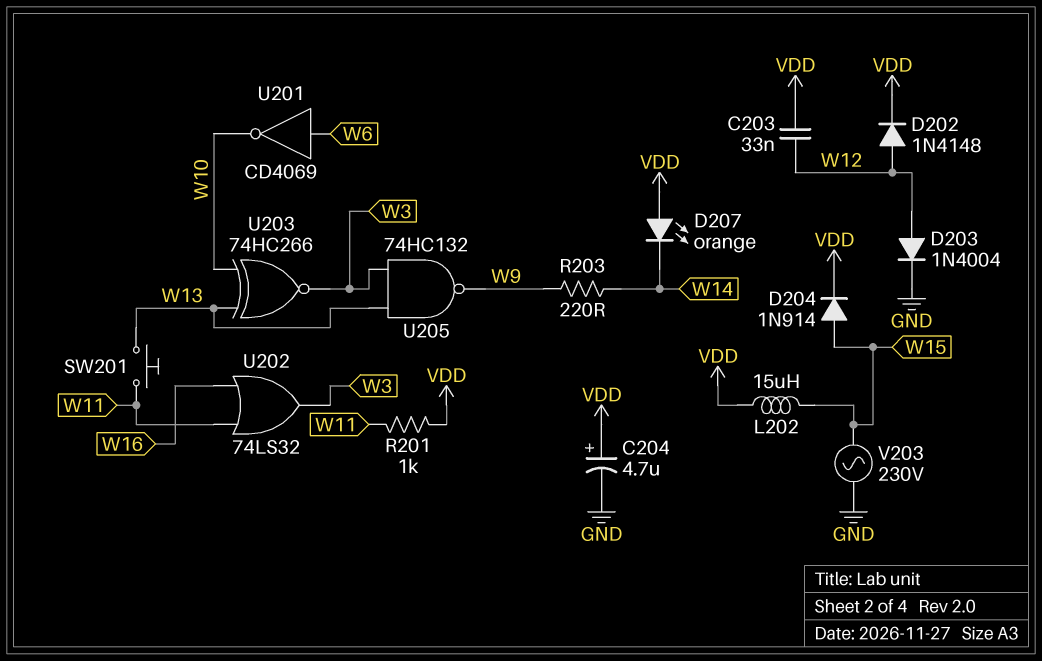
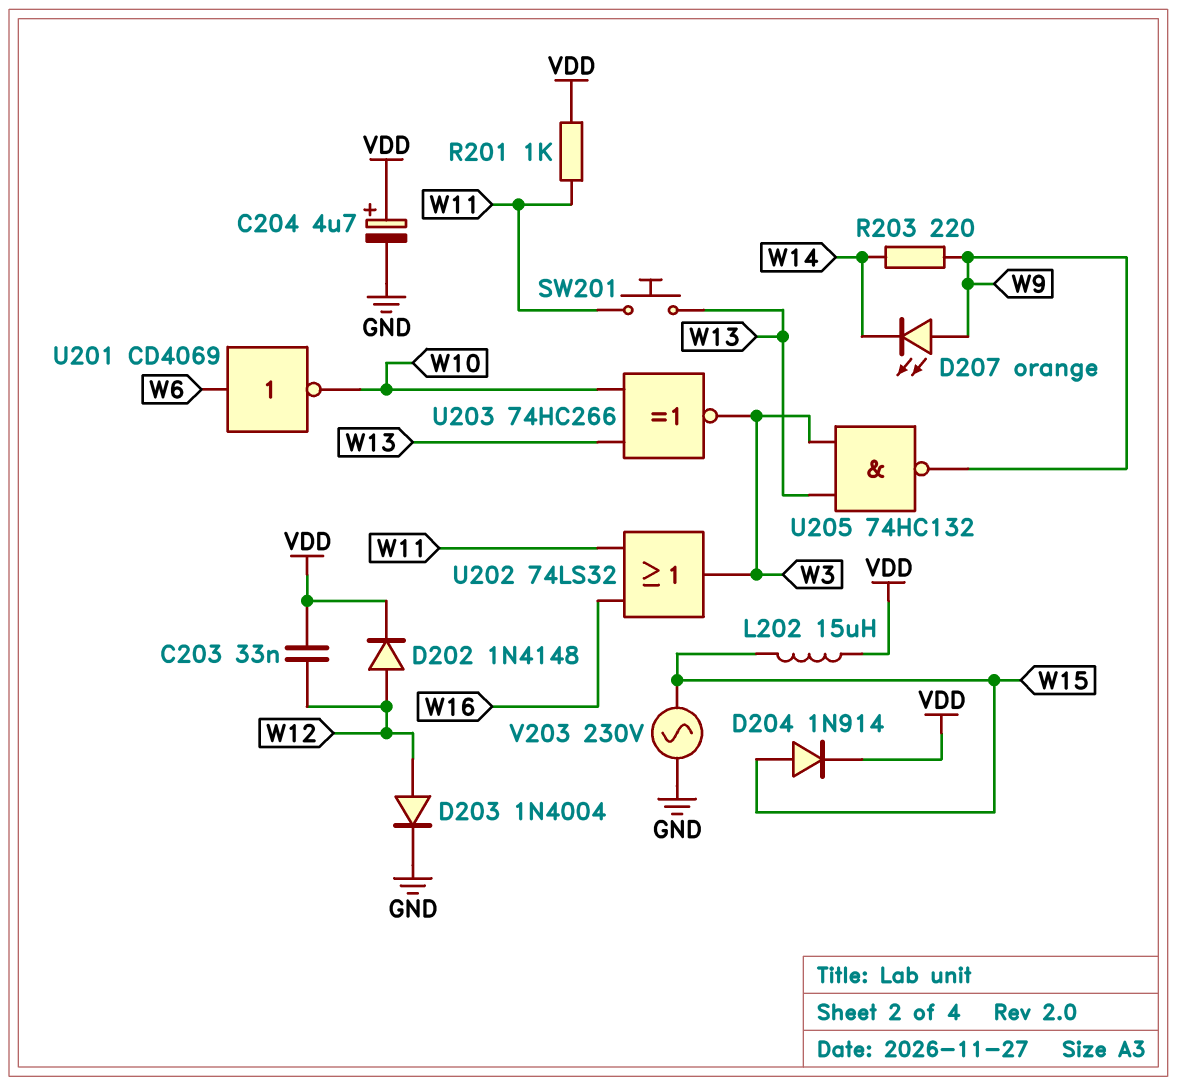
D207: LED orange (A VDD, K W14) -> LED orange (A W9, K W14)

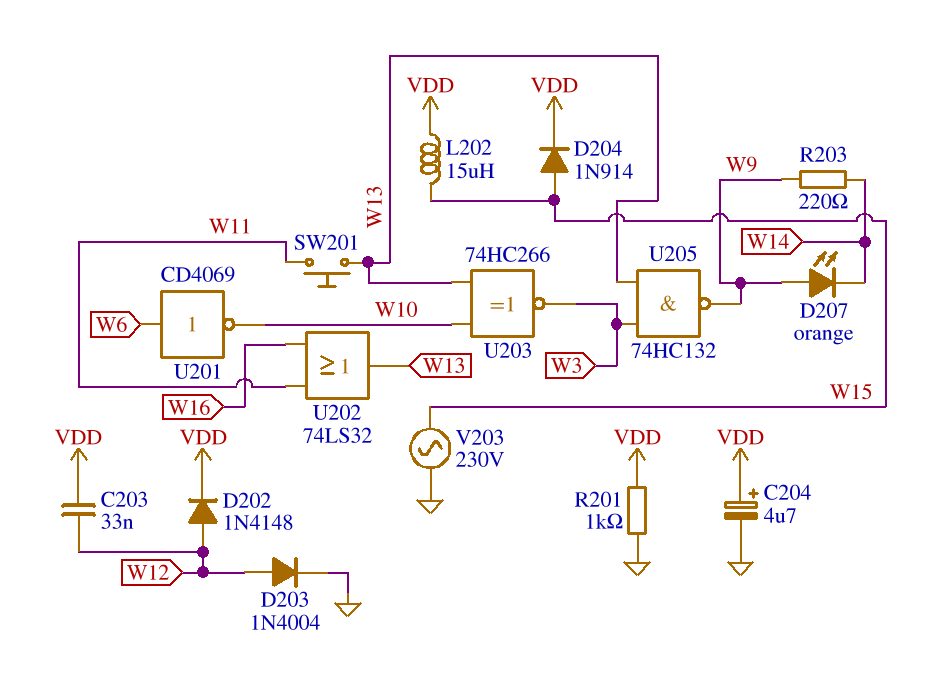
R201: 1k (VDD, W11) -> 1k (GND, VDD)
U202: OR 74LS32 (in W11, in W16, out W3) -> OR 74LS32 (in W11, in W16, out W13)

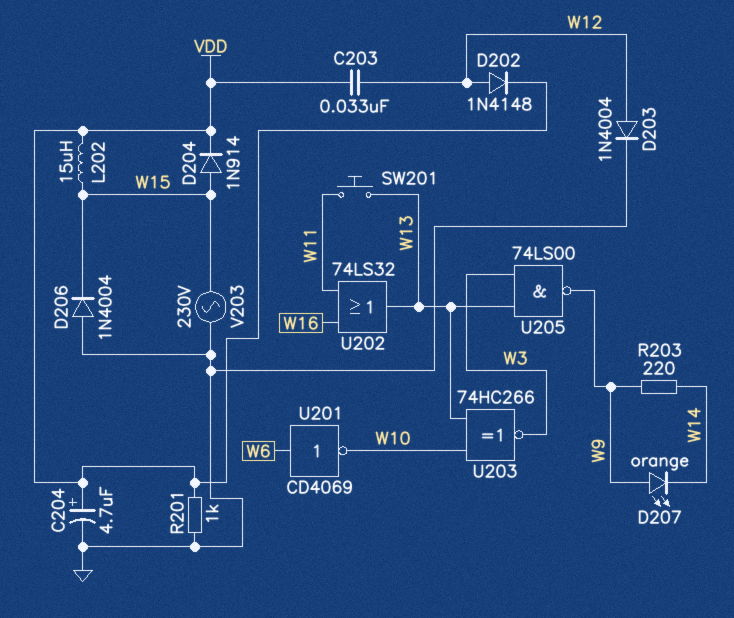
D206: none -> diode 1N4004 (A GND, K W15)
U205: NAND 74HC132 (in W3, in W13, out W9) -> NAND 74LS00 (in W3, in W13, out W9)

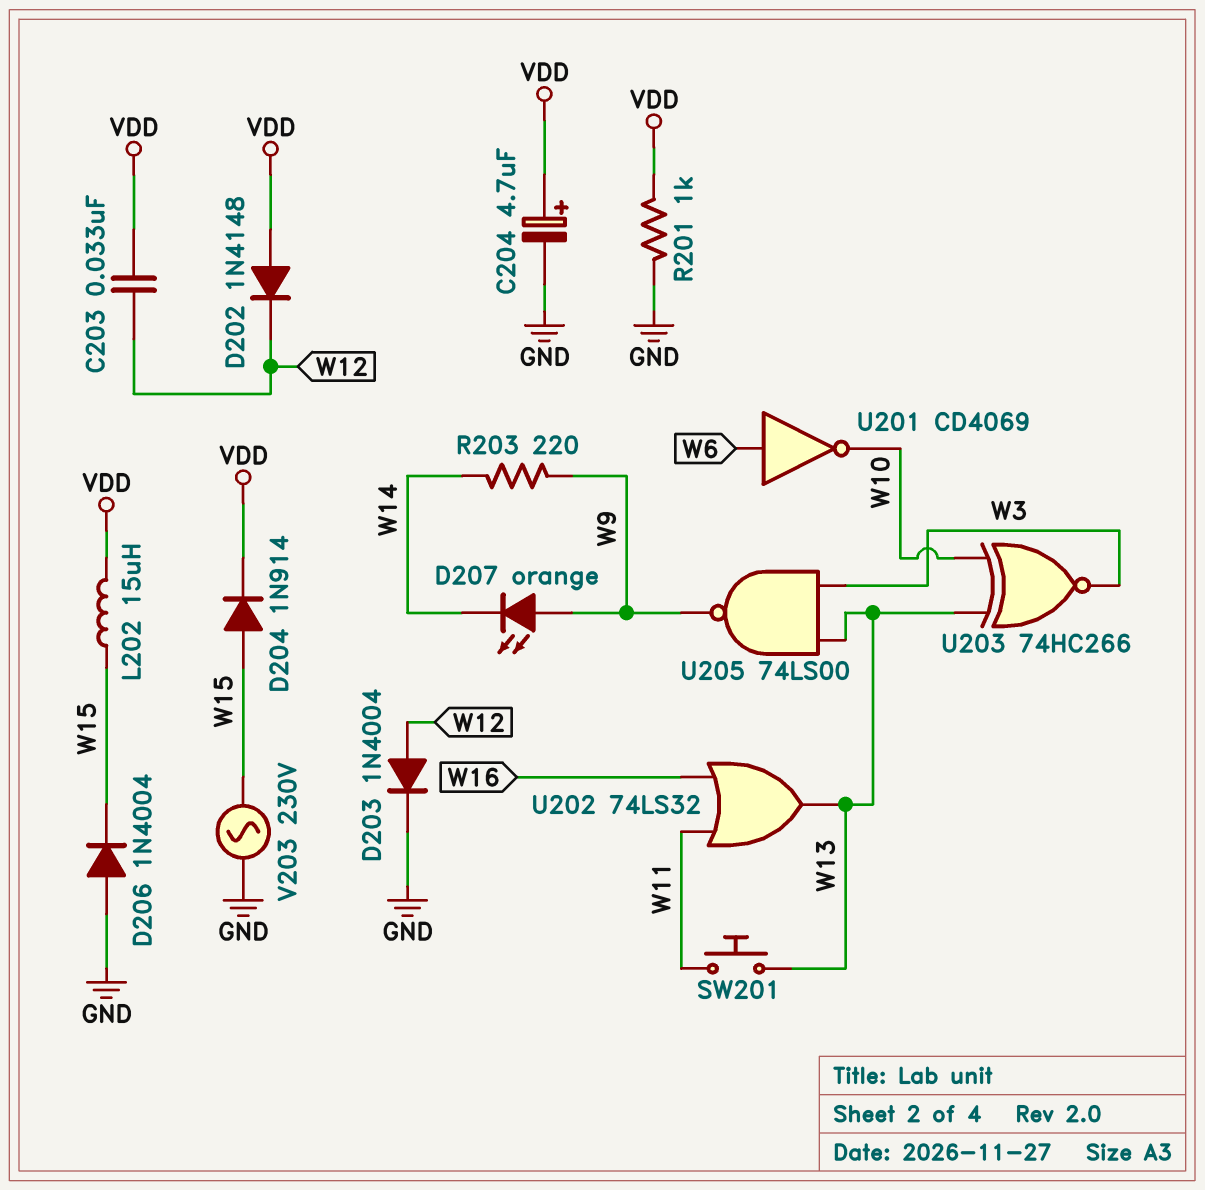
D202: diode 1N4148 (A W12, K VDD) -> diode 1N4148 (A VDD, K W12)

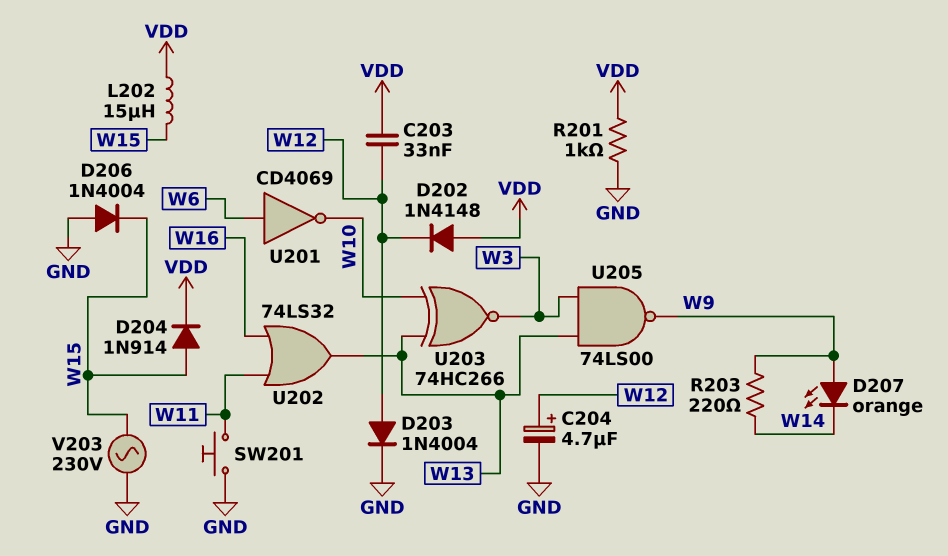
C204: 4.7uF (plus VDD, minus GND) -> 4.7uF (plus W12, minus GND)
SW201: button (W11, W13) -> button (GND, W11)

